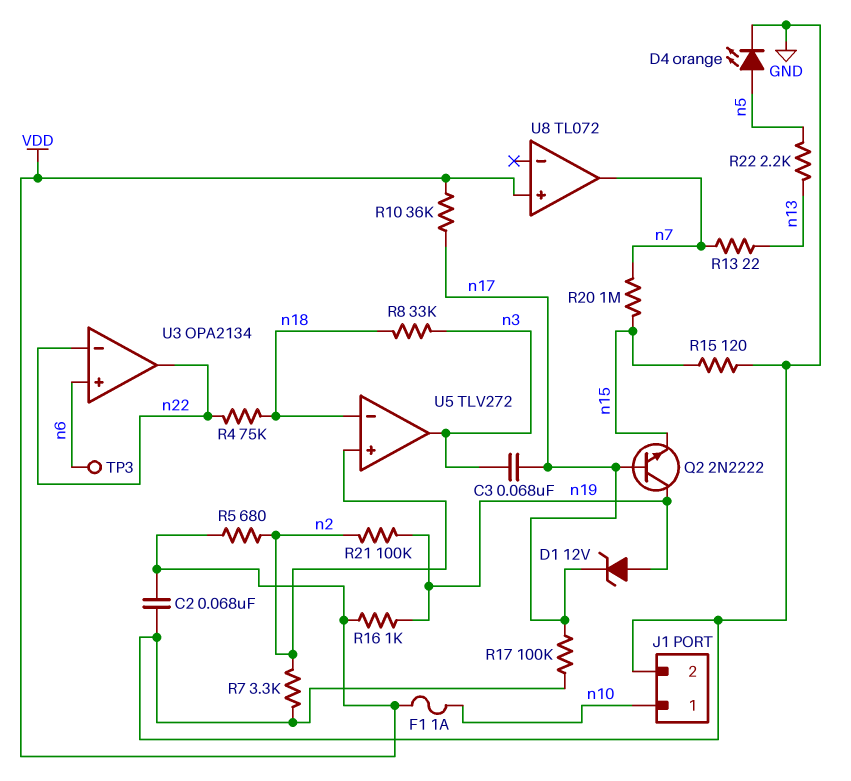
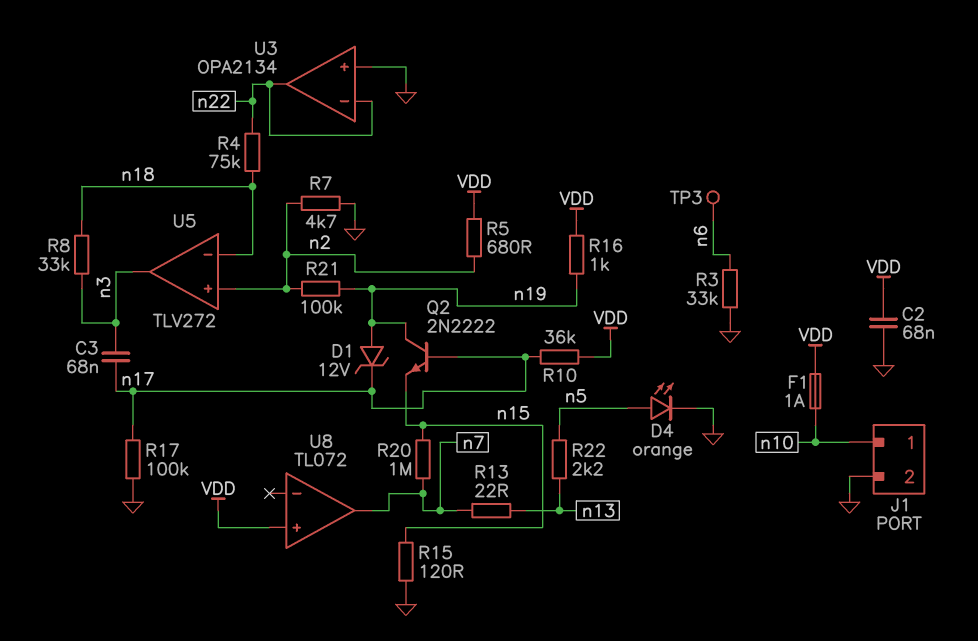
R3: none -> 33k (GND, n6)
R7: 3.3k (GND, n2) -> 4.7k (GND, n2)
U3 pin in+: n6 -> GND

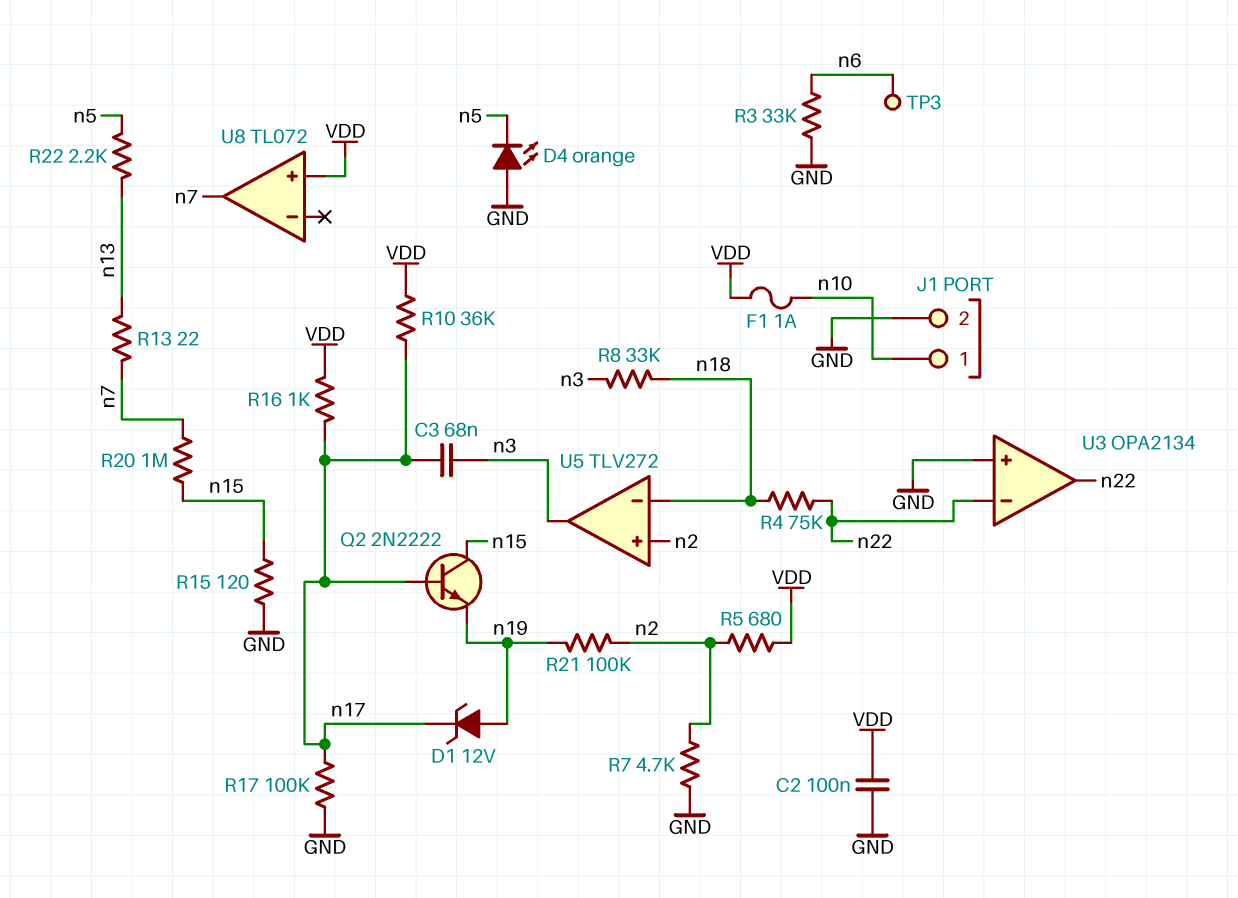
C2: 68nF (GND, VDD) -> 100nF (GND, VDD)
D4: LED orange (A n5, K GND) -> LED orange (A GND, K n5)
Q2: NPN 2N2222 (B n17, C n19, E n15) -> NPN 2N2222 (B n17, C n15, E n19)
R16: 1k (VDD, n19) -> 1k (VDD, n17)

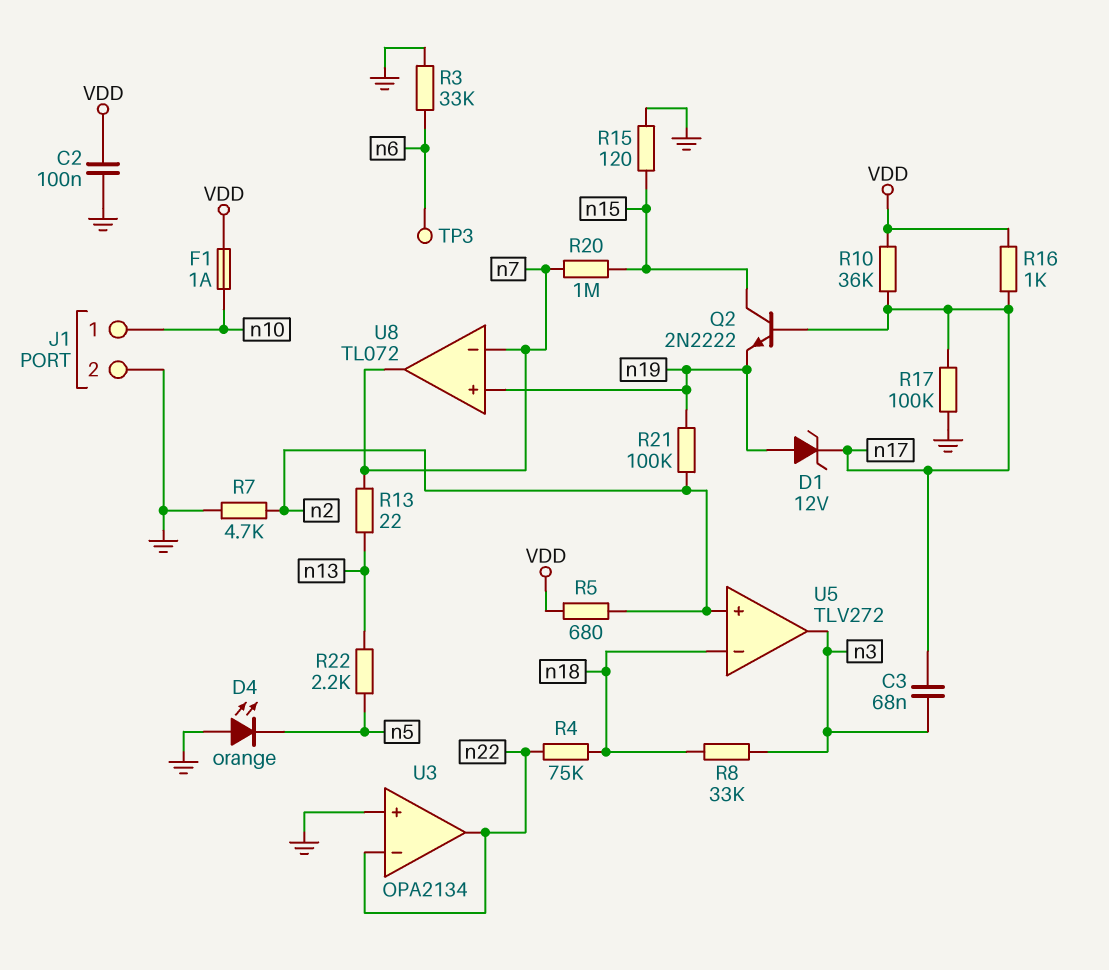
U8 pin in+: VDD -> n19
U8 pin in-: none -> n7

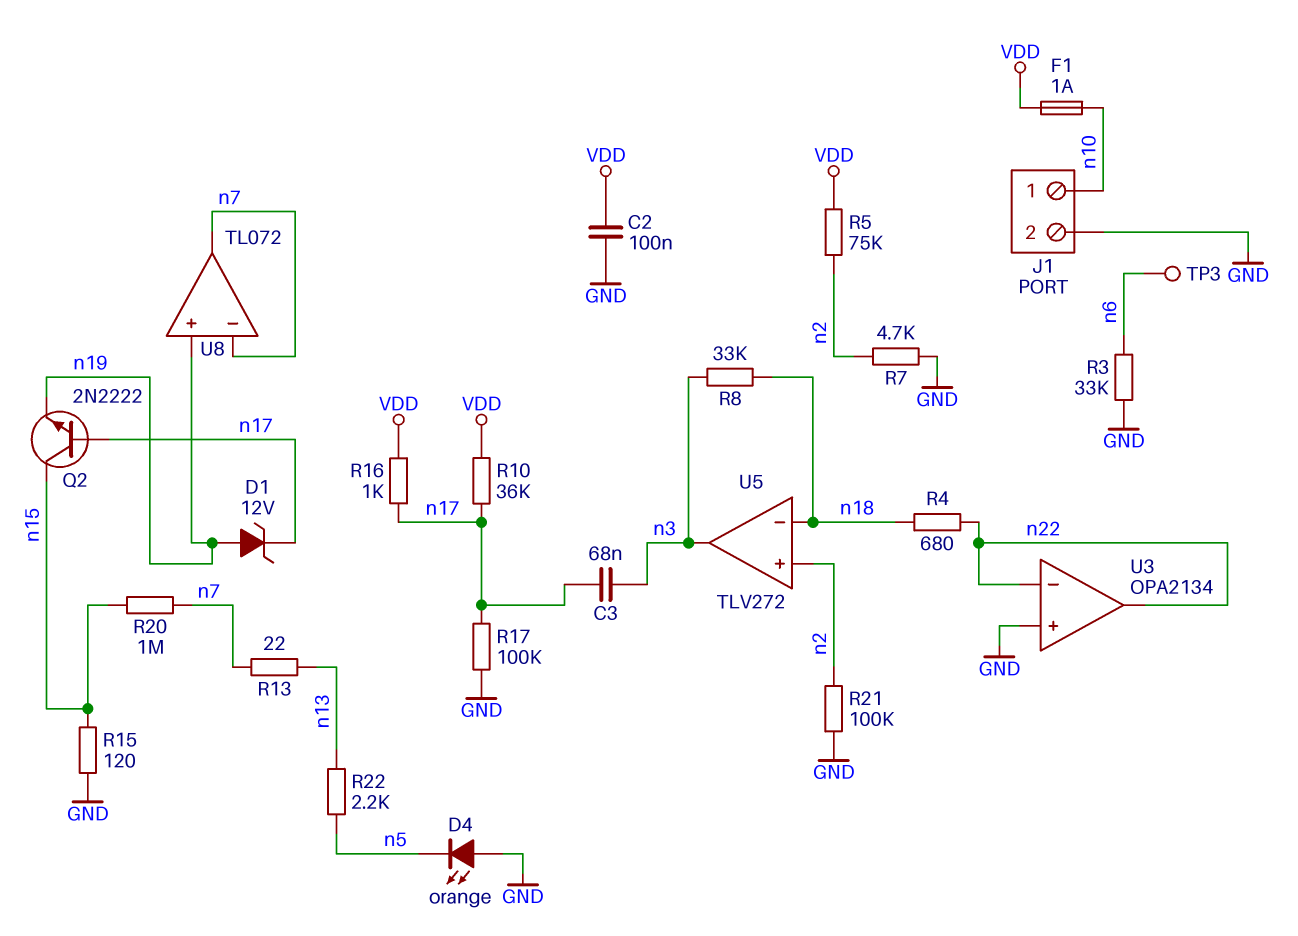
R4: 75k (n18, n22) -> 680 (n18, n22)
R5: 680 (VDD, n2) -> 75k (VDD, n2)
R21: 100k (n2, n19) -> 100k (GND, n2)

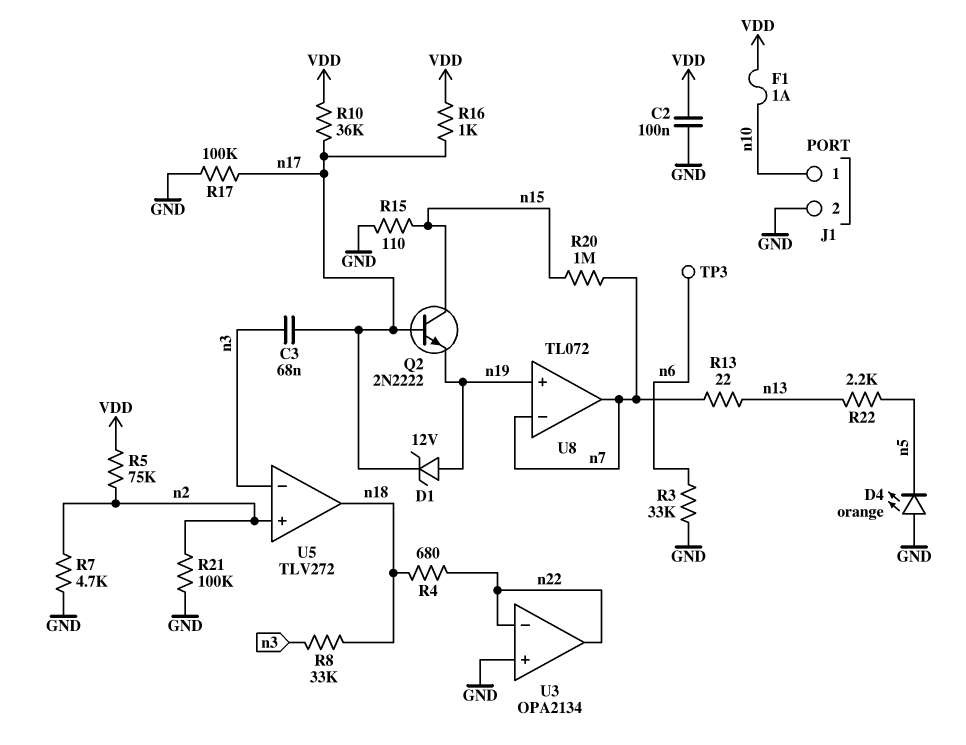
R15: 120 (GND, n15) -> 110 (GND, n15)
U5 pin in-: n18 -> n3
U5 pin out: n3 -> n18

